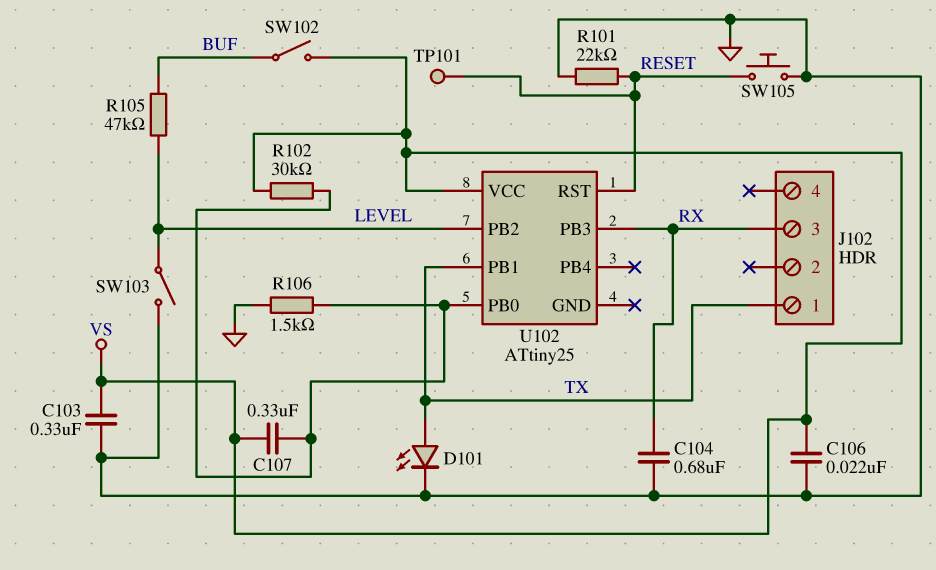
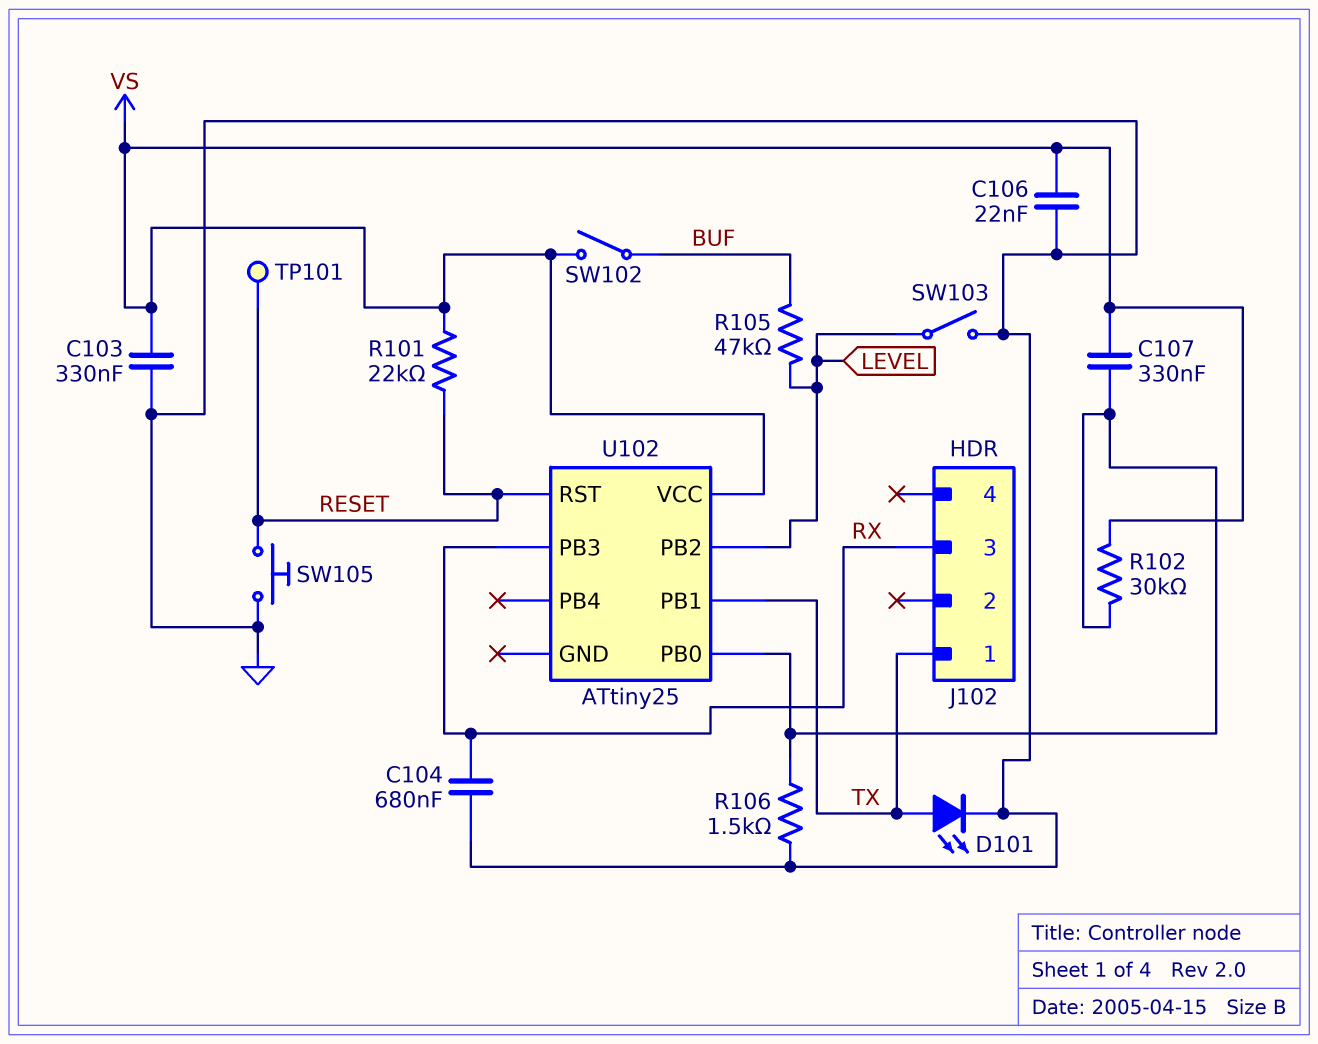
R101: 22k (GND, RESET) -> 22k (RESET, VS)

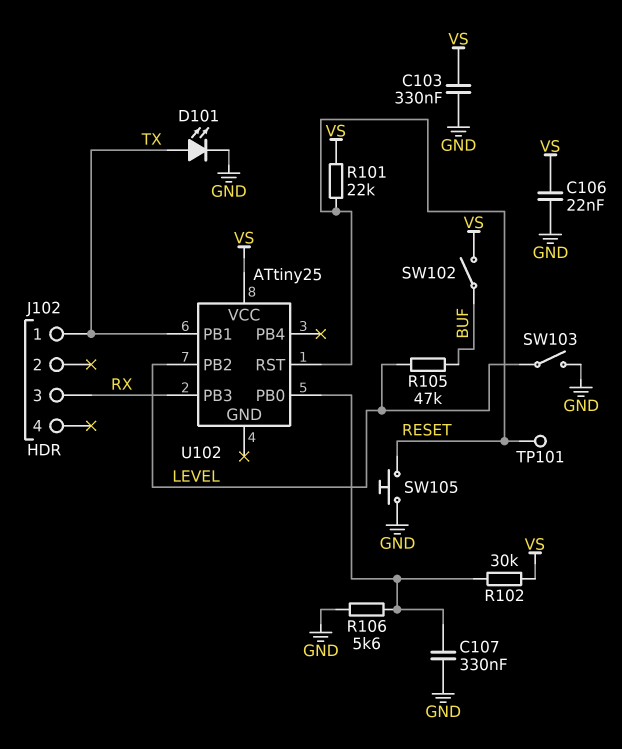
C104: 680nF (GND, RX) -> none
C107: 330nF (U102/PB0, VS) -> 330nF (GND, U102/PB0)
R106: 1.5k (GND, U102/PB0) -> 5.6k (GND, U102/PB0)

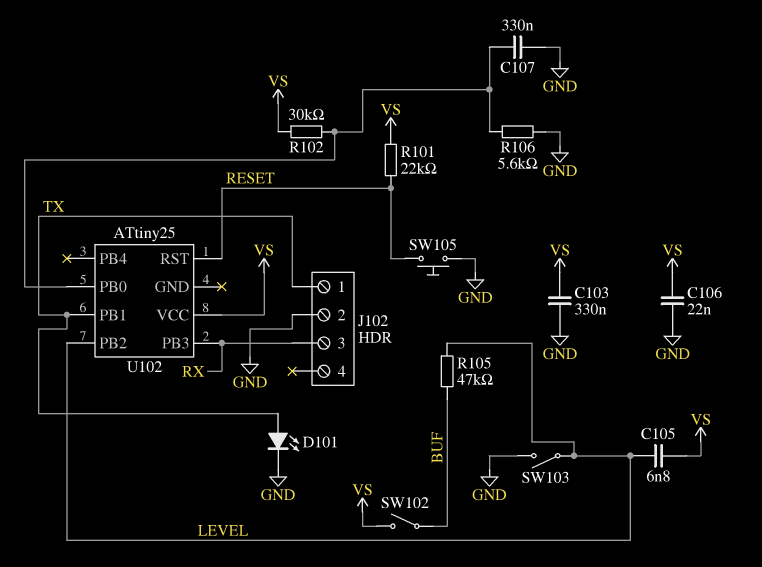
C105: none -> 6.8nF (LEVEL, VS)
J102 pin 2: none -> GND
TP101: test point (RESET) -> none

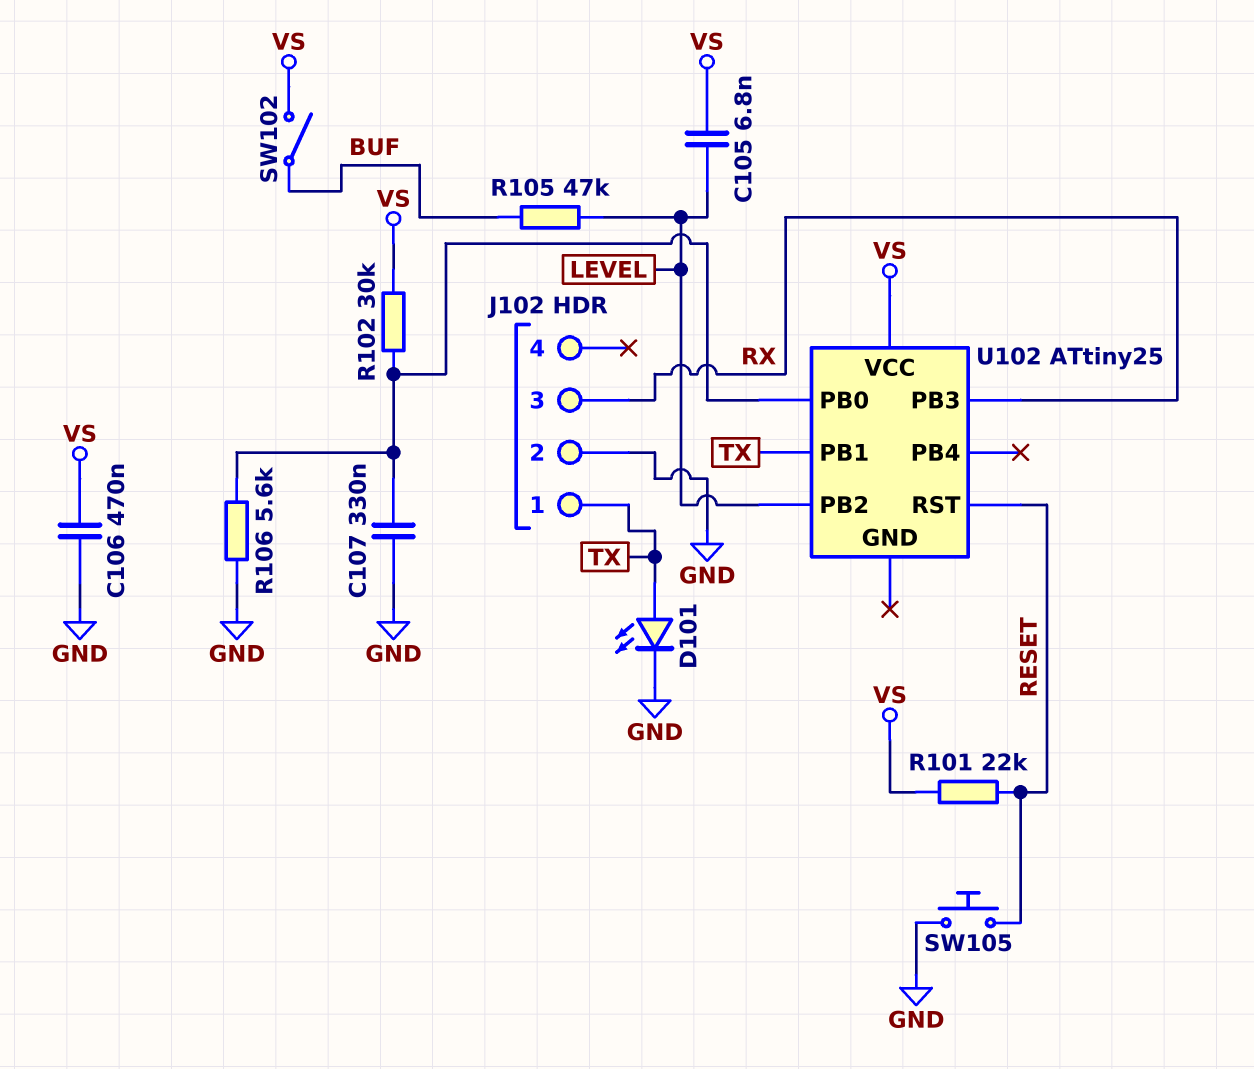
C103: 330nF (GND, VS) -> none
C106: 22nF (GND, VS) -> 470nF (GND, VS)
SW103: switch (GND, LEVEL) -> none

